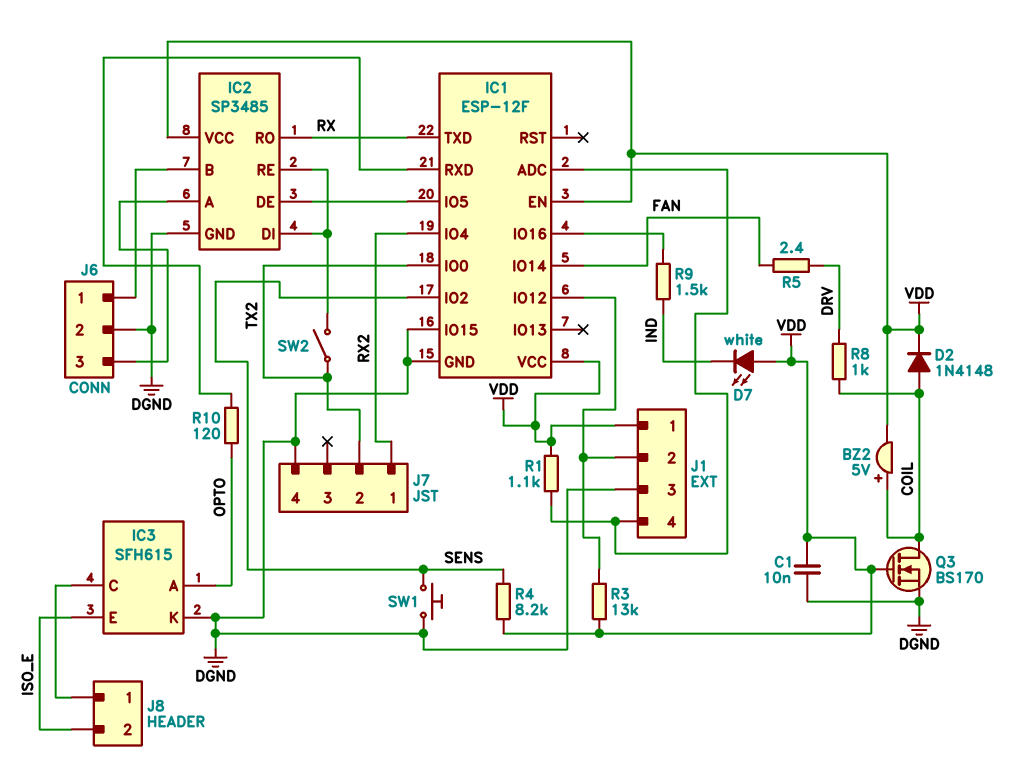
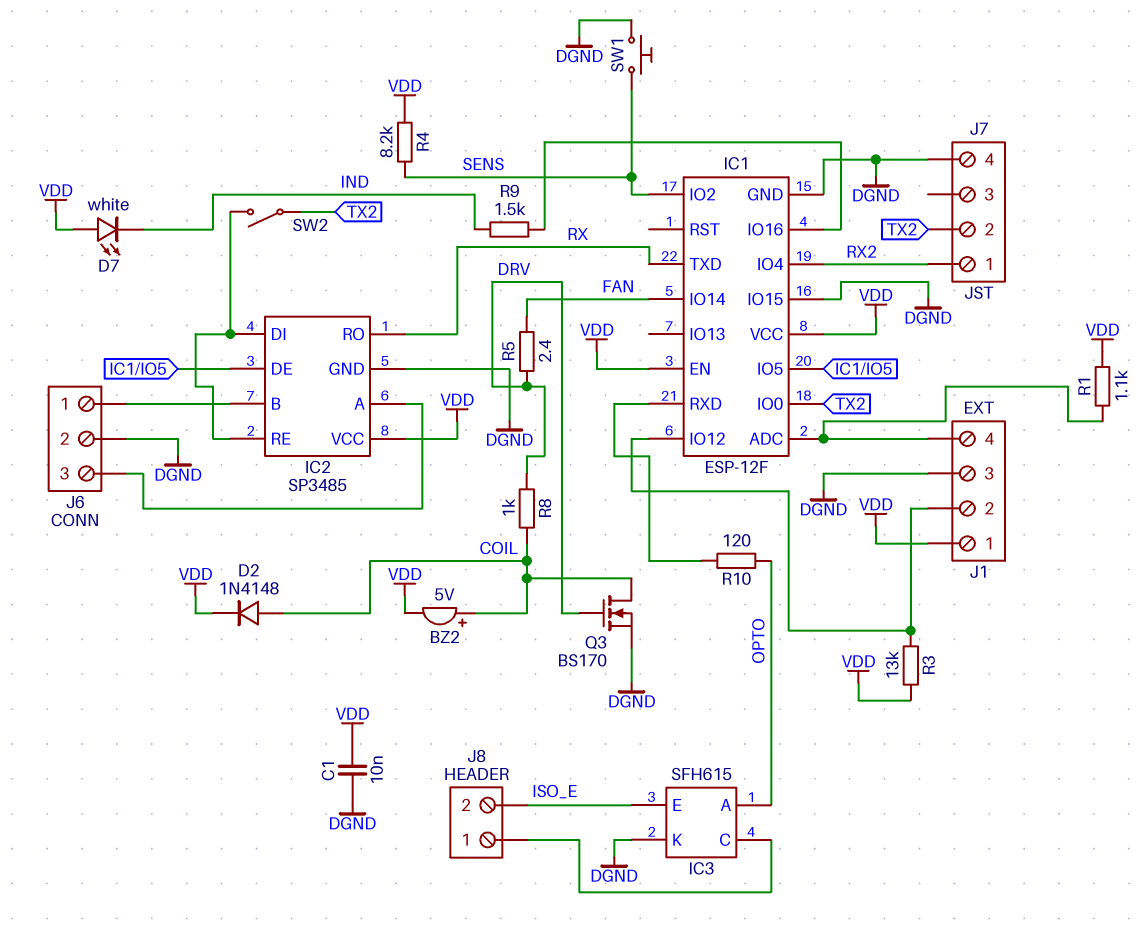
Q3: NMOS BS170 (G VDD, D COIL, S DGND) -> NMOS BS170 (G DRV, D COIL, S DGND)

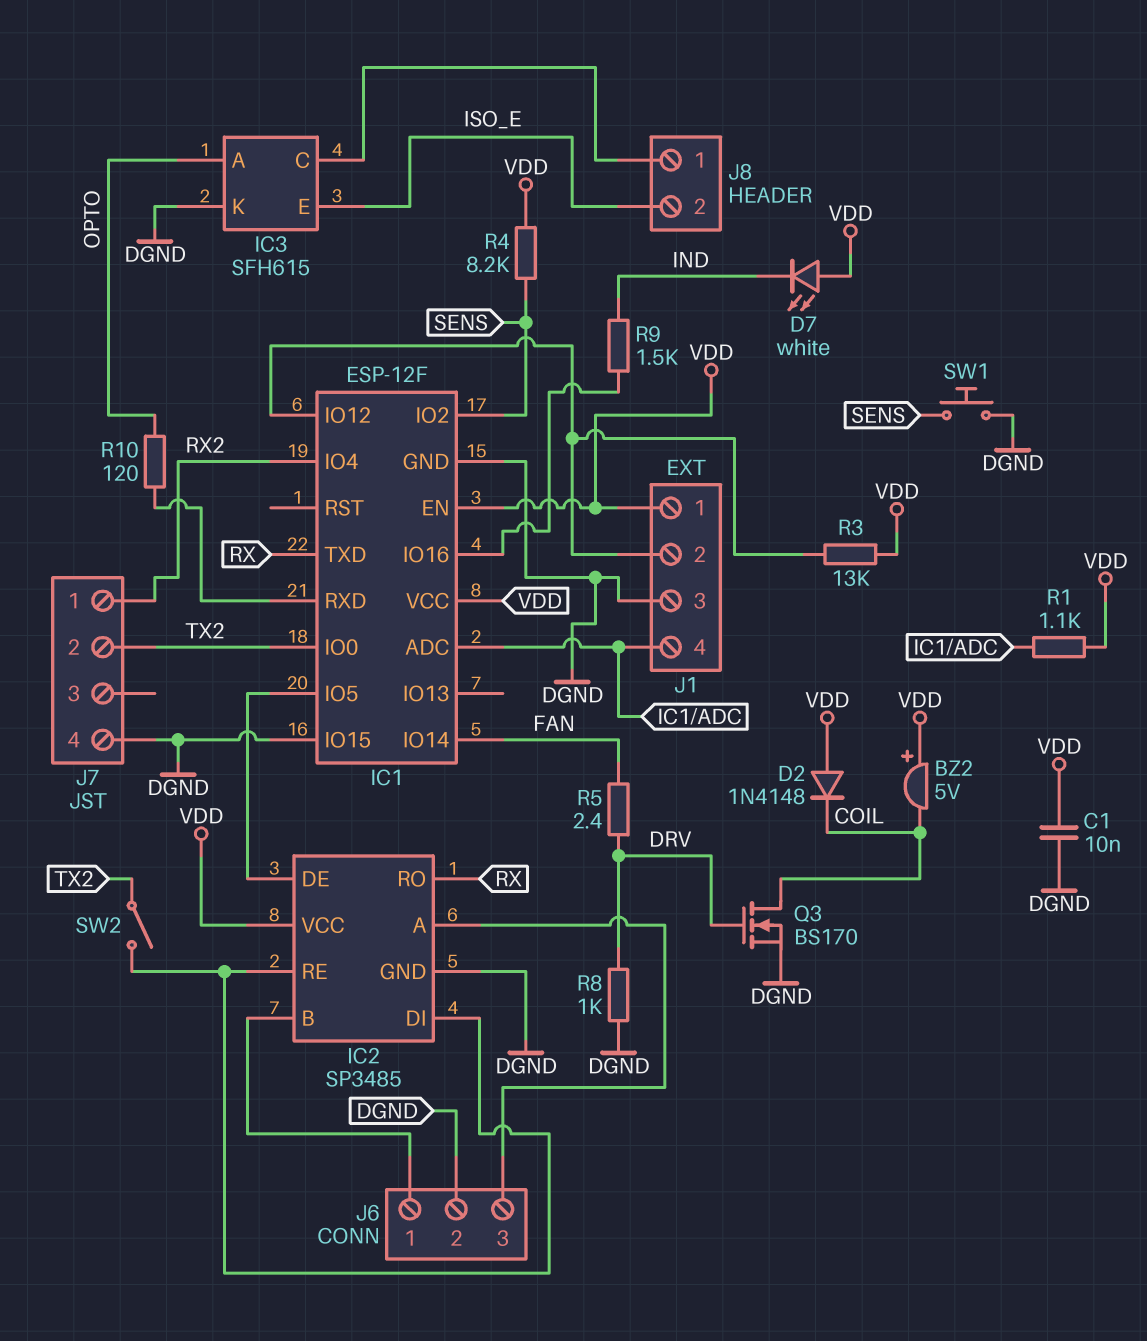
BZ2: buzzer 5V (plus COIL, minus VDD) -> buzzer 5V (plus VDD, minus COIL)
D2: diode 1N4148 (A COIL, K VDD) -> diode 1N4148 (A VDD, K COIL)
R8: 1k (COIL, DRV) -> 1k (DGND, DRV)

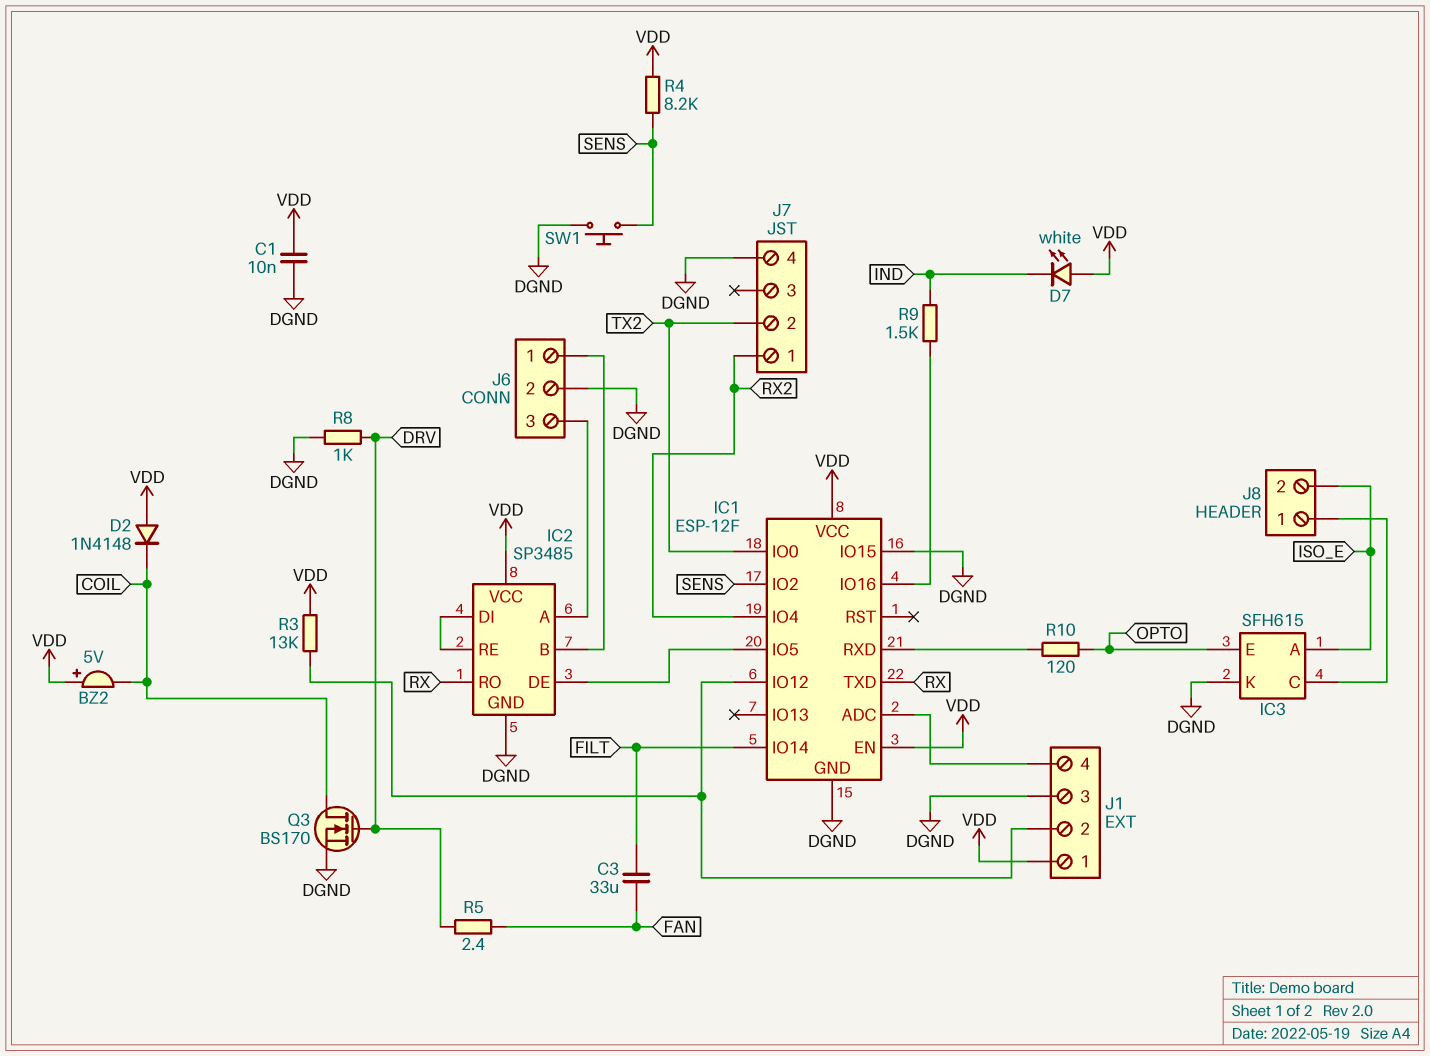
C3: none -> 33uF (FAN, FILT)
IC1 pin IO14: FAN -> FILT
IC3 pin A: OPTO -> ISO_E
IC3 pin E: ISO_E -> OPTO
R1: 1.1k (IC1/ADC, VDD) -> none
SW2: switch (IC2/DI, TX2) -> none

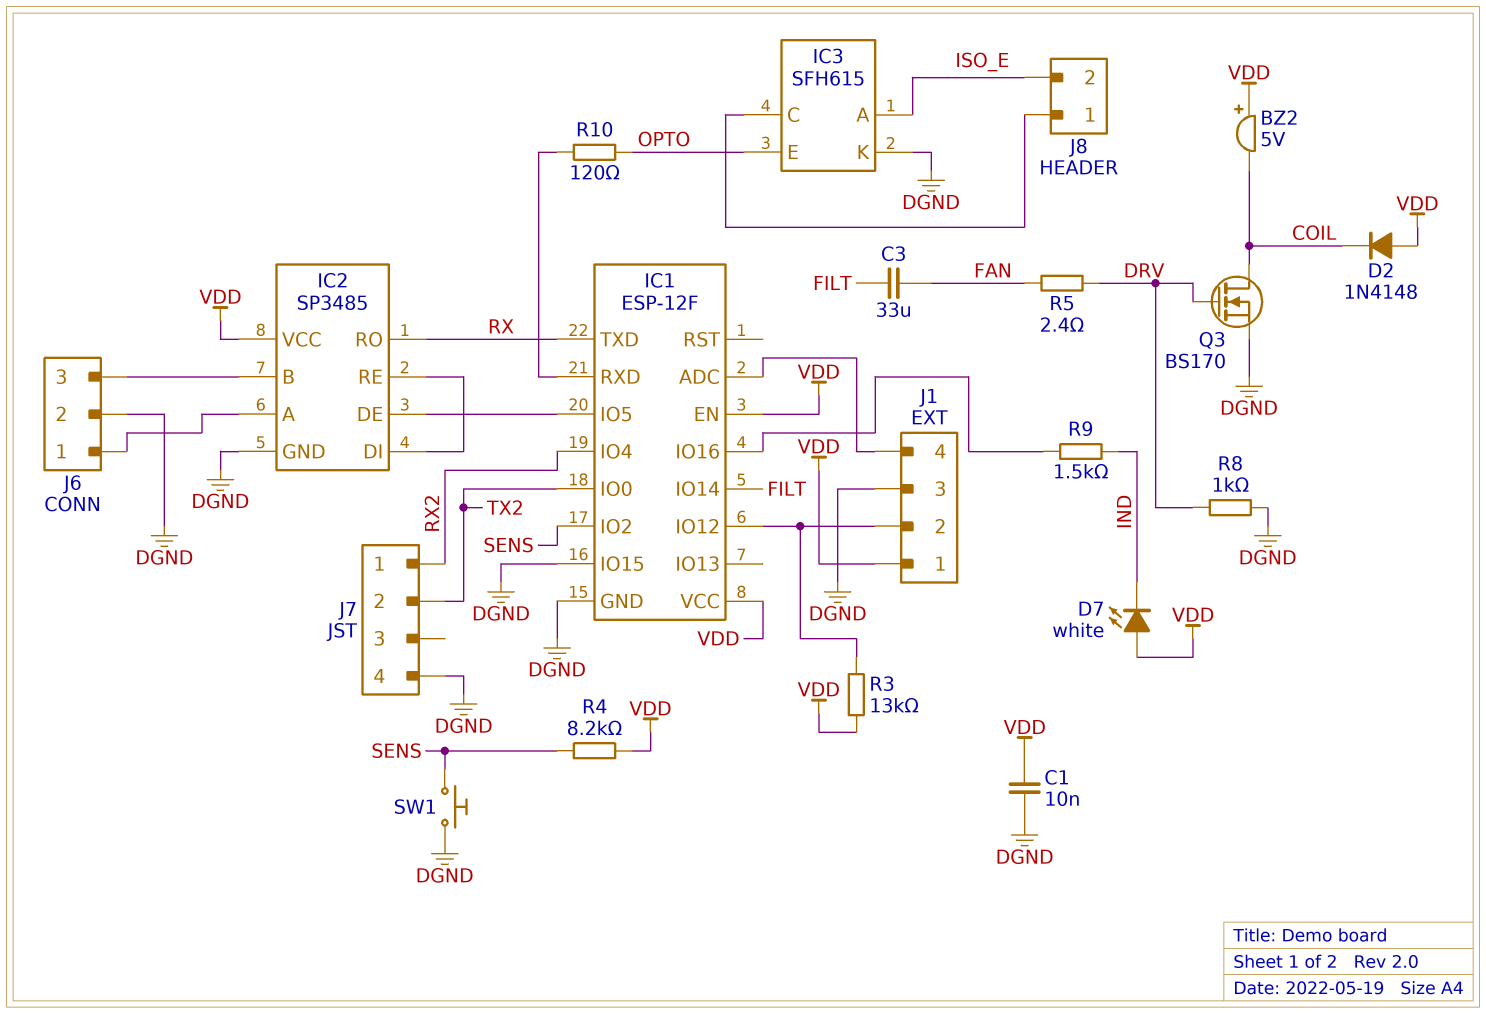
J6 pin 1: IC2/B -> IC2/A
J6 pin 3: IC2/A -> IC2/B

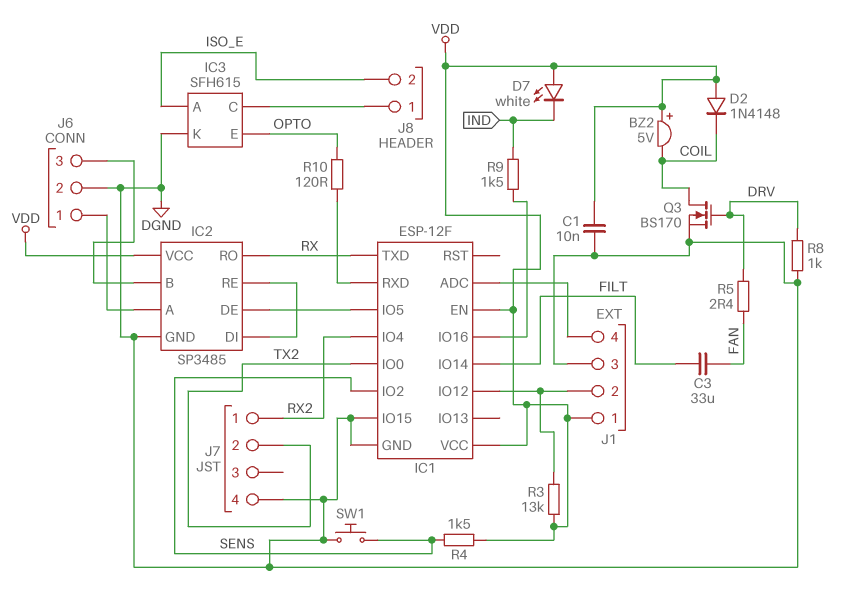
R4: 8.2k (SENS, VDD) -> 1.5k (SENS, VDD)

